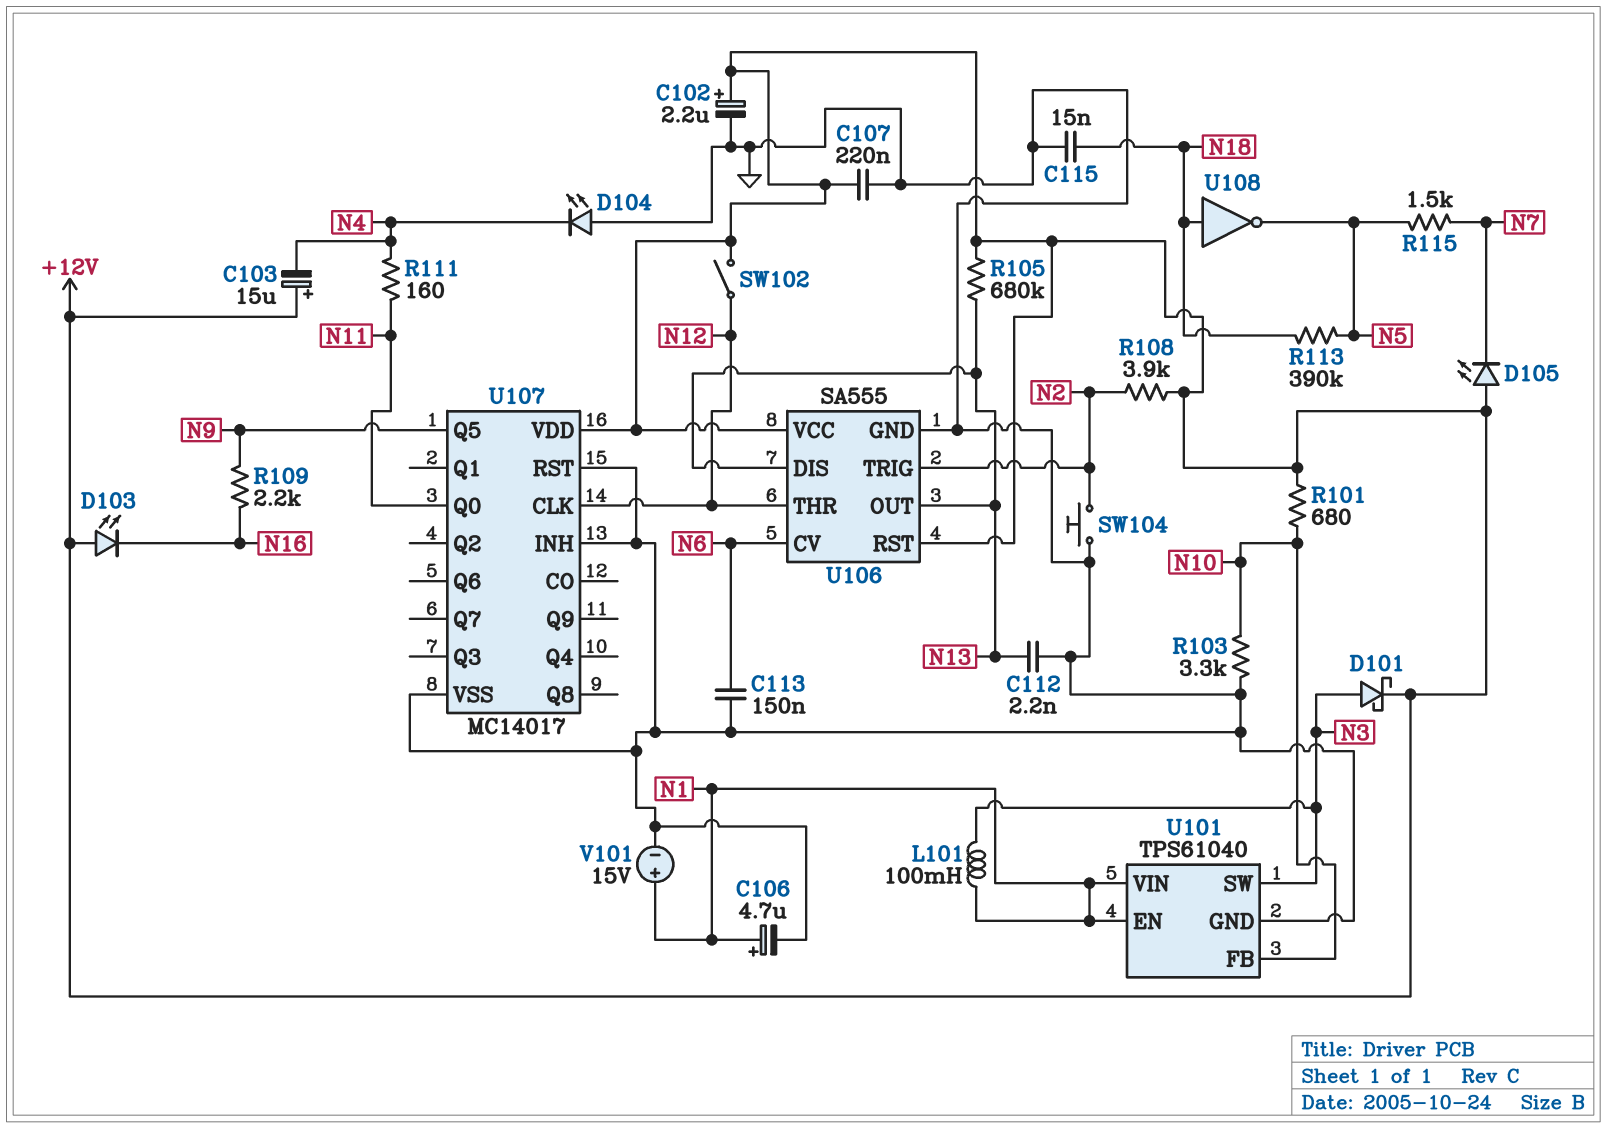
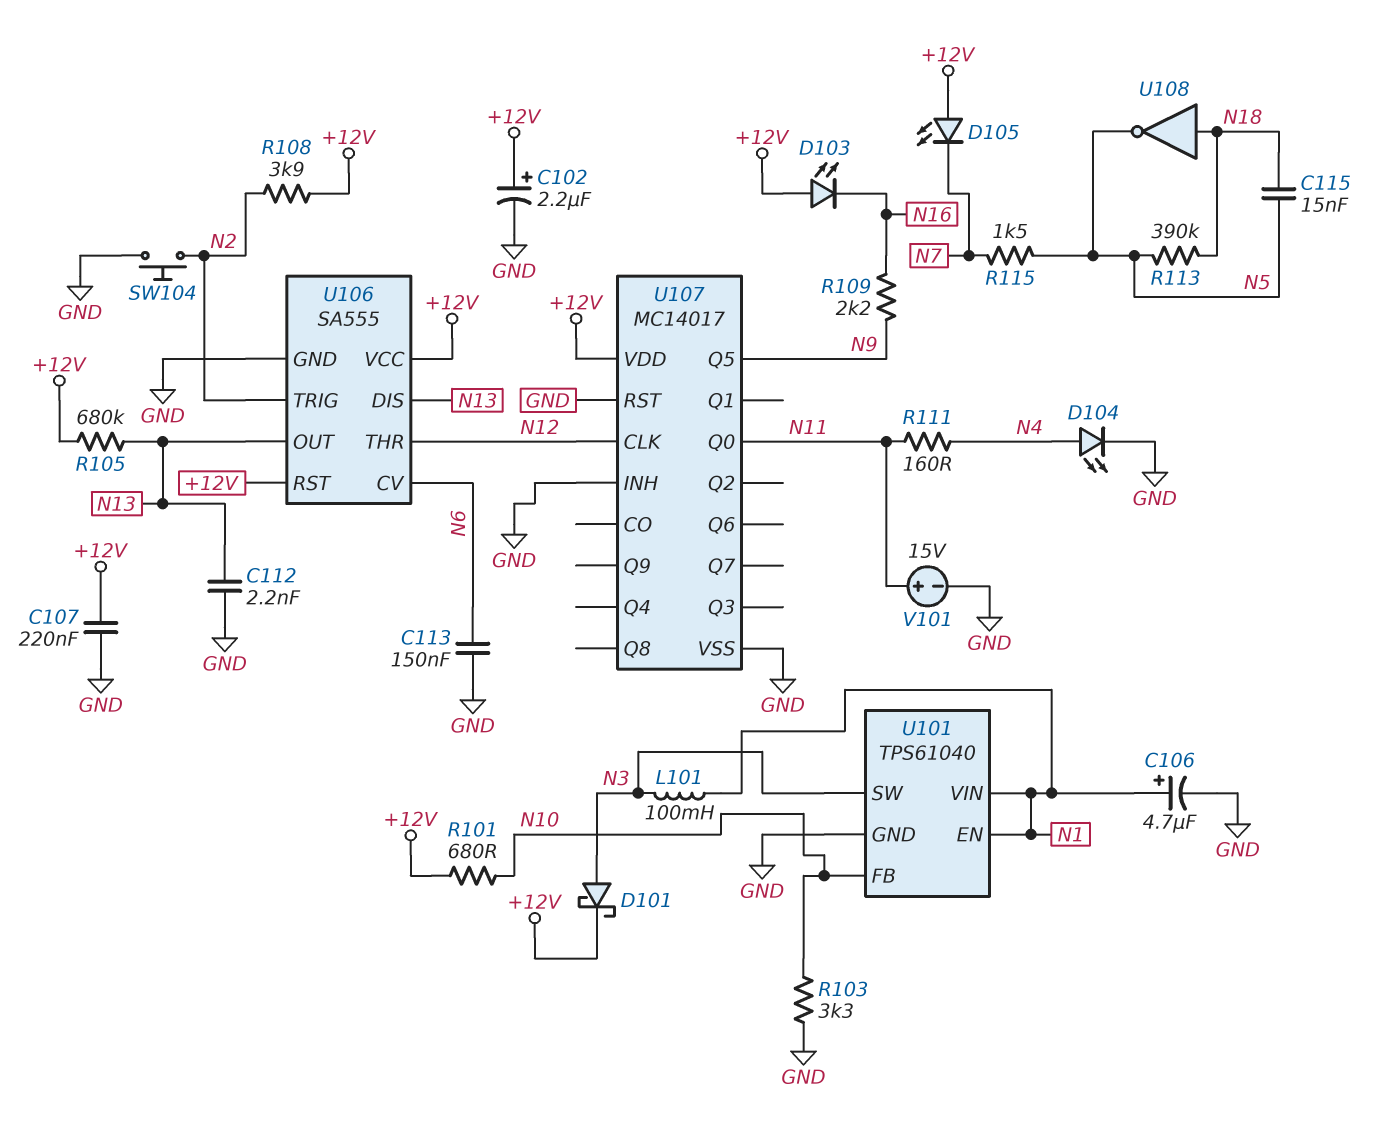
C103: 15uF (plus +12V, minus N4) -> none
C115: 15nF (GND, N18) -> 15nF (N5, N18)
D104: LED (A GND, K N4) -> LED (A N4, K GND)
SW102: switch (+12V, N12) -> none
V101: 15V (plus N1, minus GND) -> 15V (plus N11, minus GND)

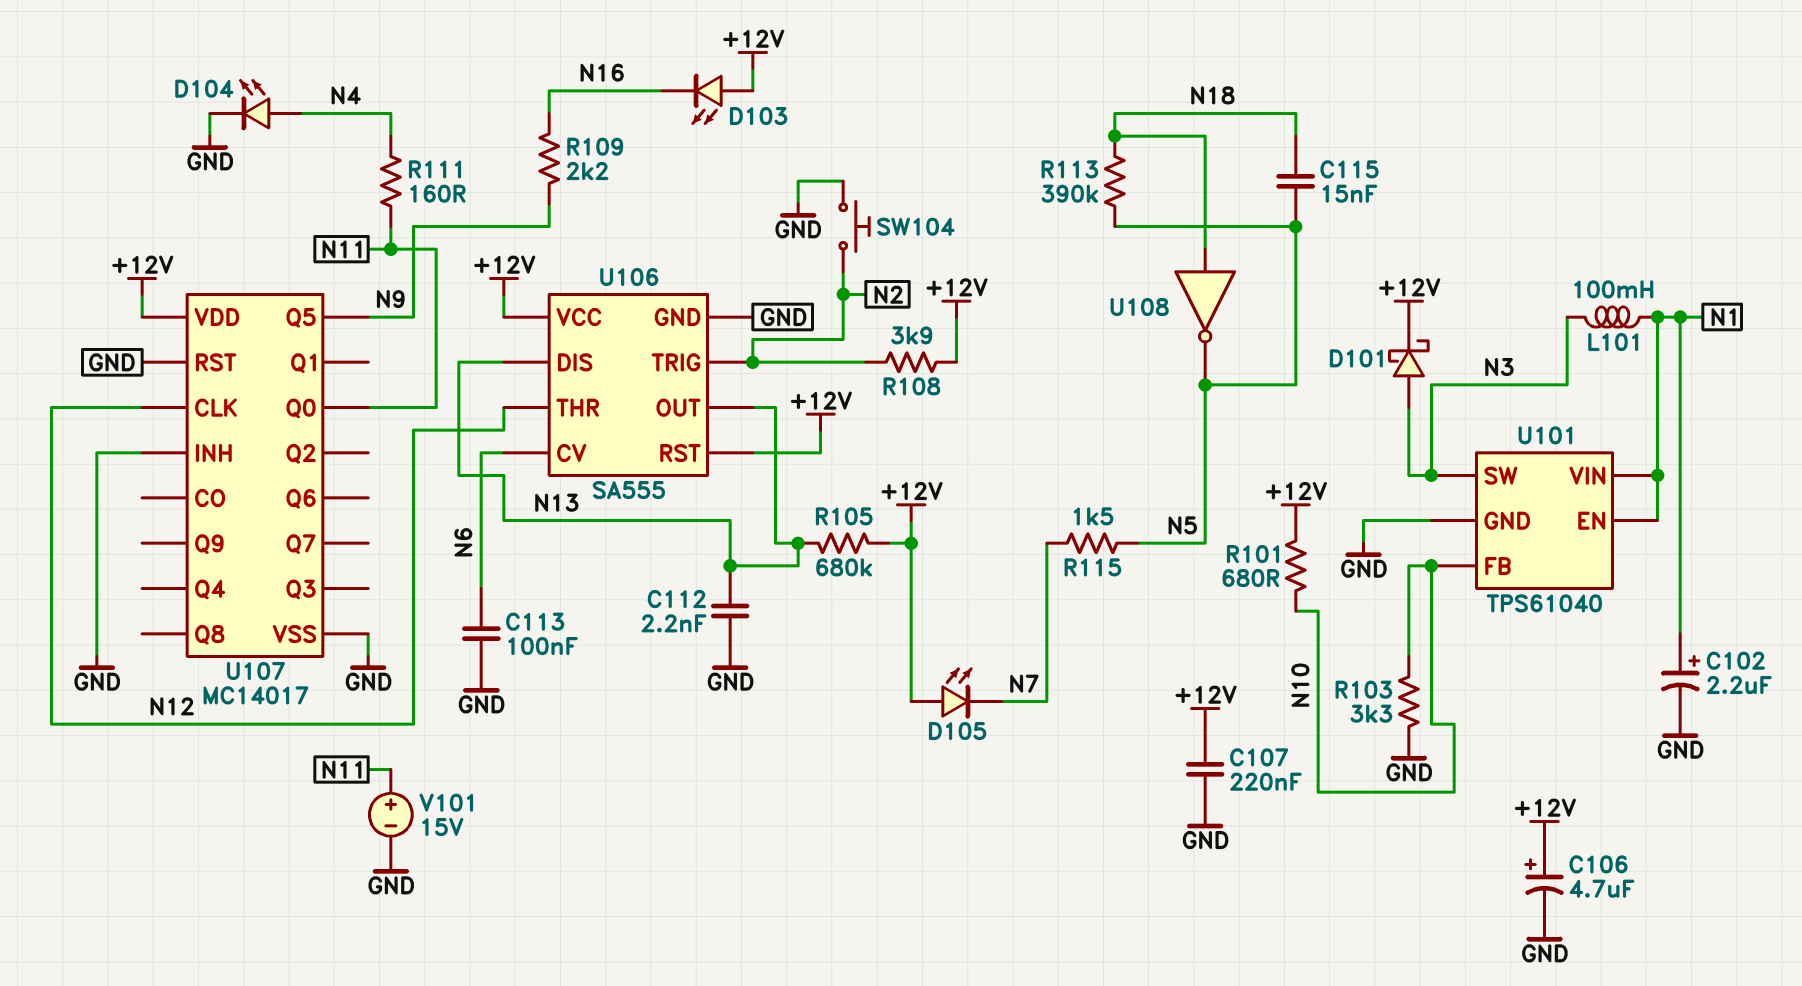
C102: 2.2uF (plus +12V, minus GND) -> 2.2uF (plus N1, minus GND)
C106: 4.7uF (plus N1, minus GND) -> 4.7uF (plus +12V, minus GND)
C113: 150nF (GND, N6) -> 100nF (GND, N6)

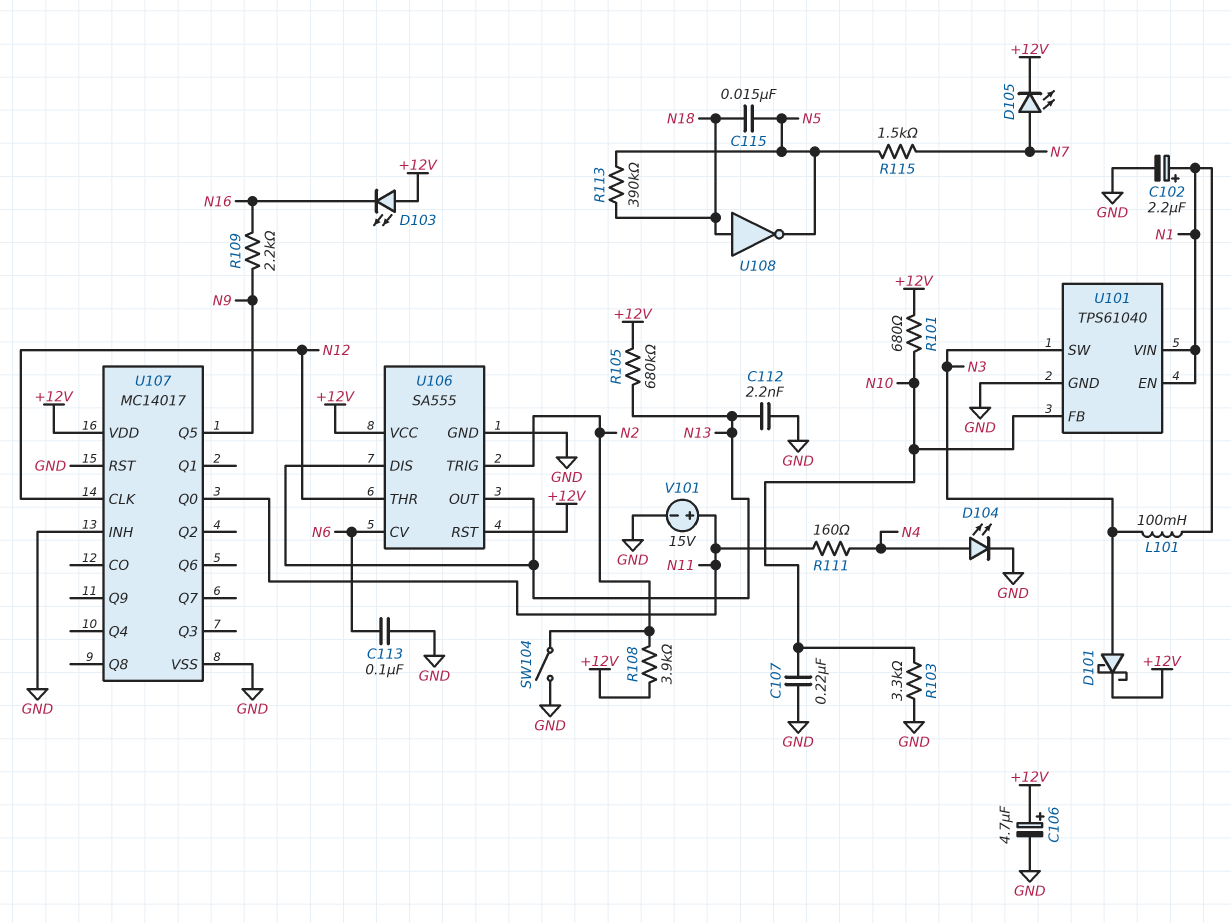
C107: 220nF (+12V, GND) -> 220nF (GND, N10)
D105: LED (A +12V, K N7) -> LED (A N7, K +12V)
SW104: button (GND, N2) -> switch (GND, N2)

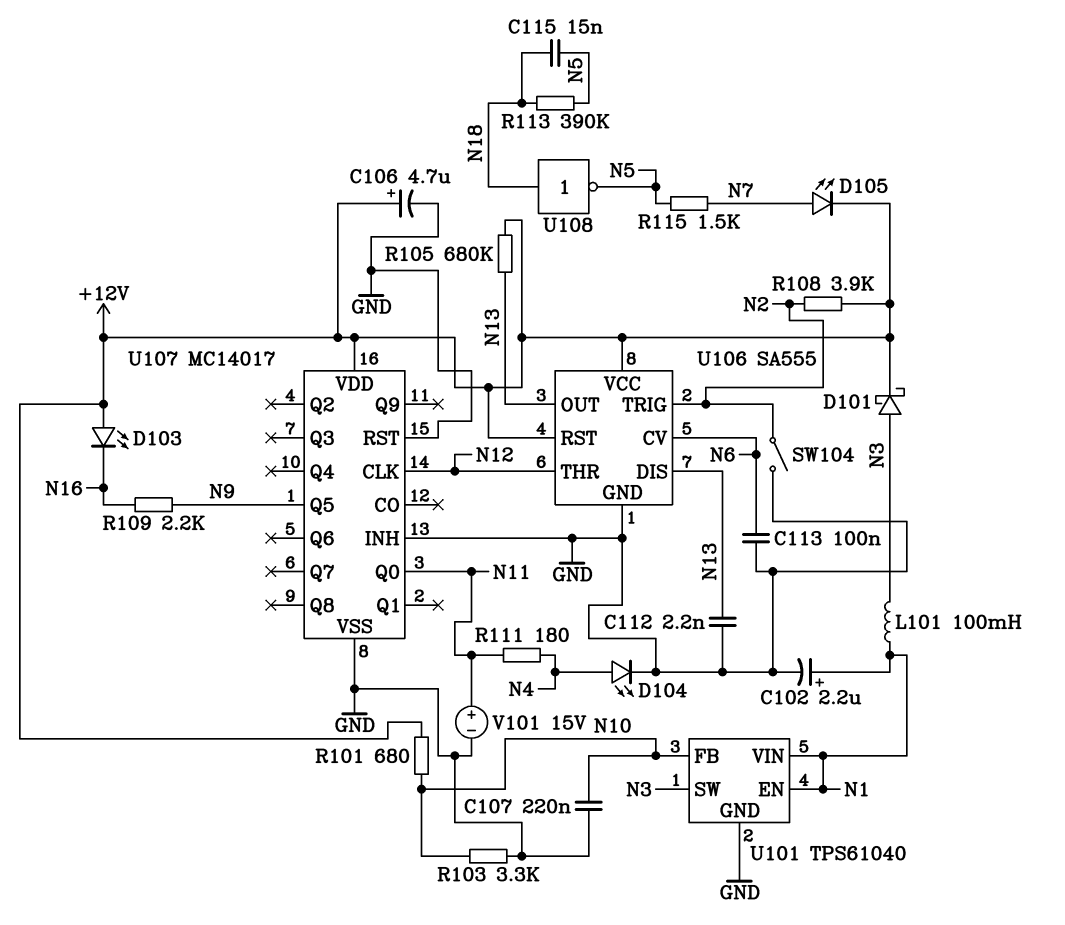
R111: 160 (N4, N11) -> 180 (N4, N11)

